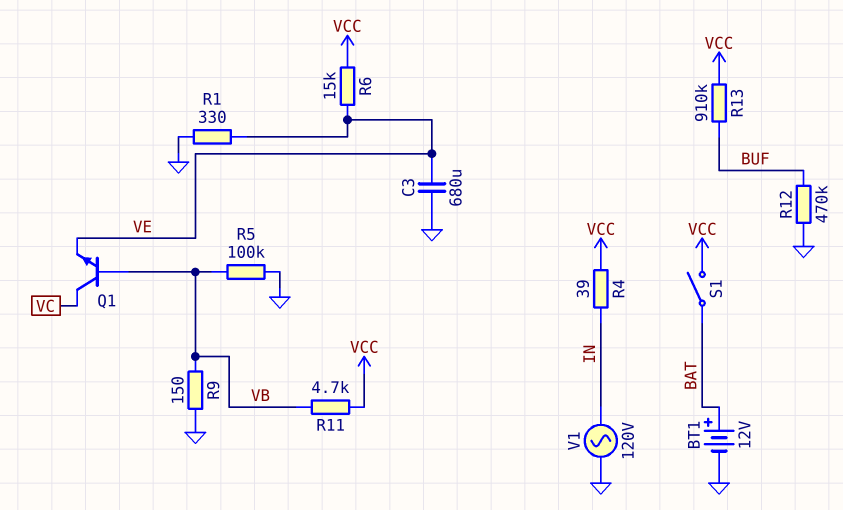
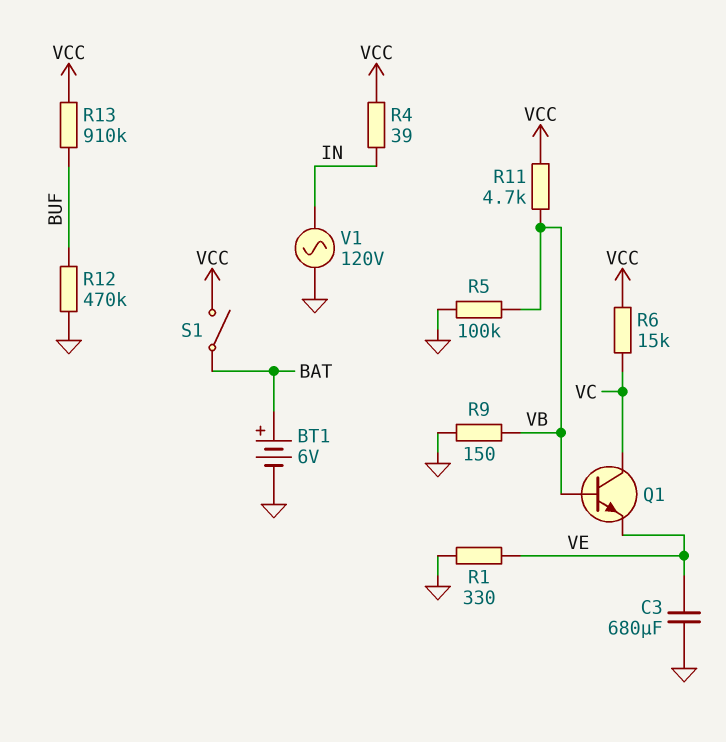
BT1: 12V (plus BAT, minus GND) -> 6V (plus BAT, minus GND)
R6: 15k (VCC, VE) -> 15k (VC, VCC)

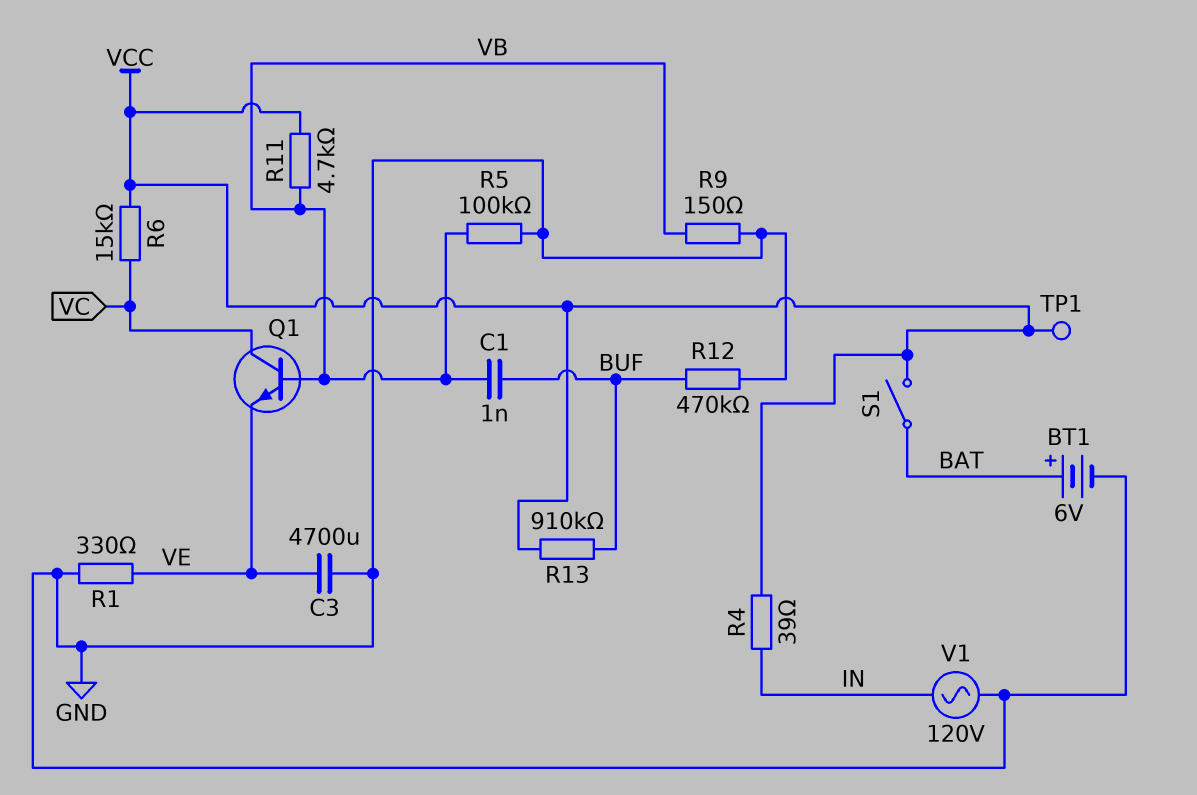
C1: none -> 1nF (BUF, VB)
C3: 680uF (GND, VE) -> 4700uF (GND, VE)
TP1: none -> test point (VCC)

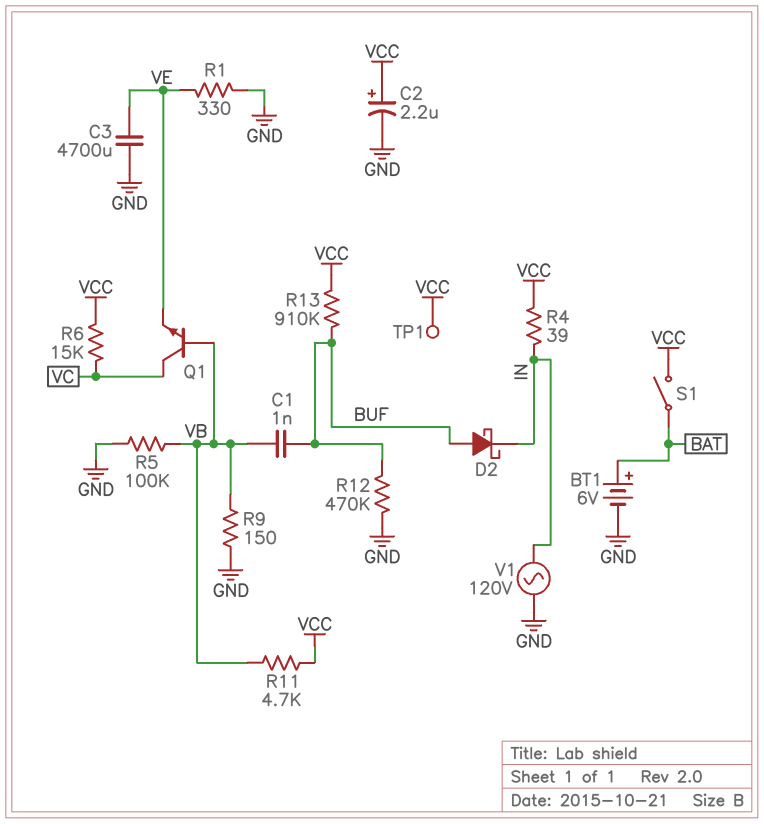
C2: none -> 2.2uF (plus VCC, minus GND)
D2: none -> schottky (A BUF, K IN)

